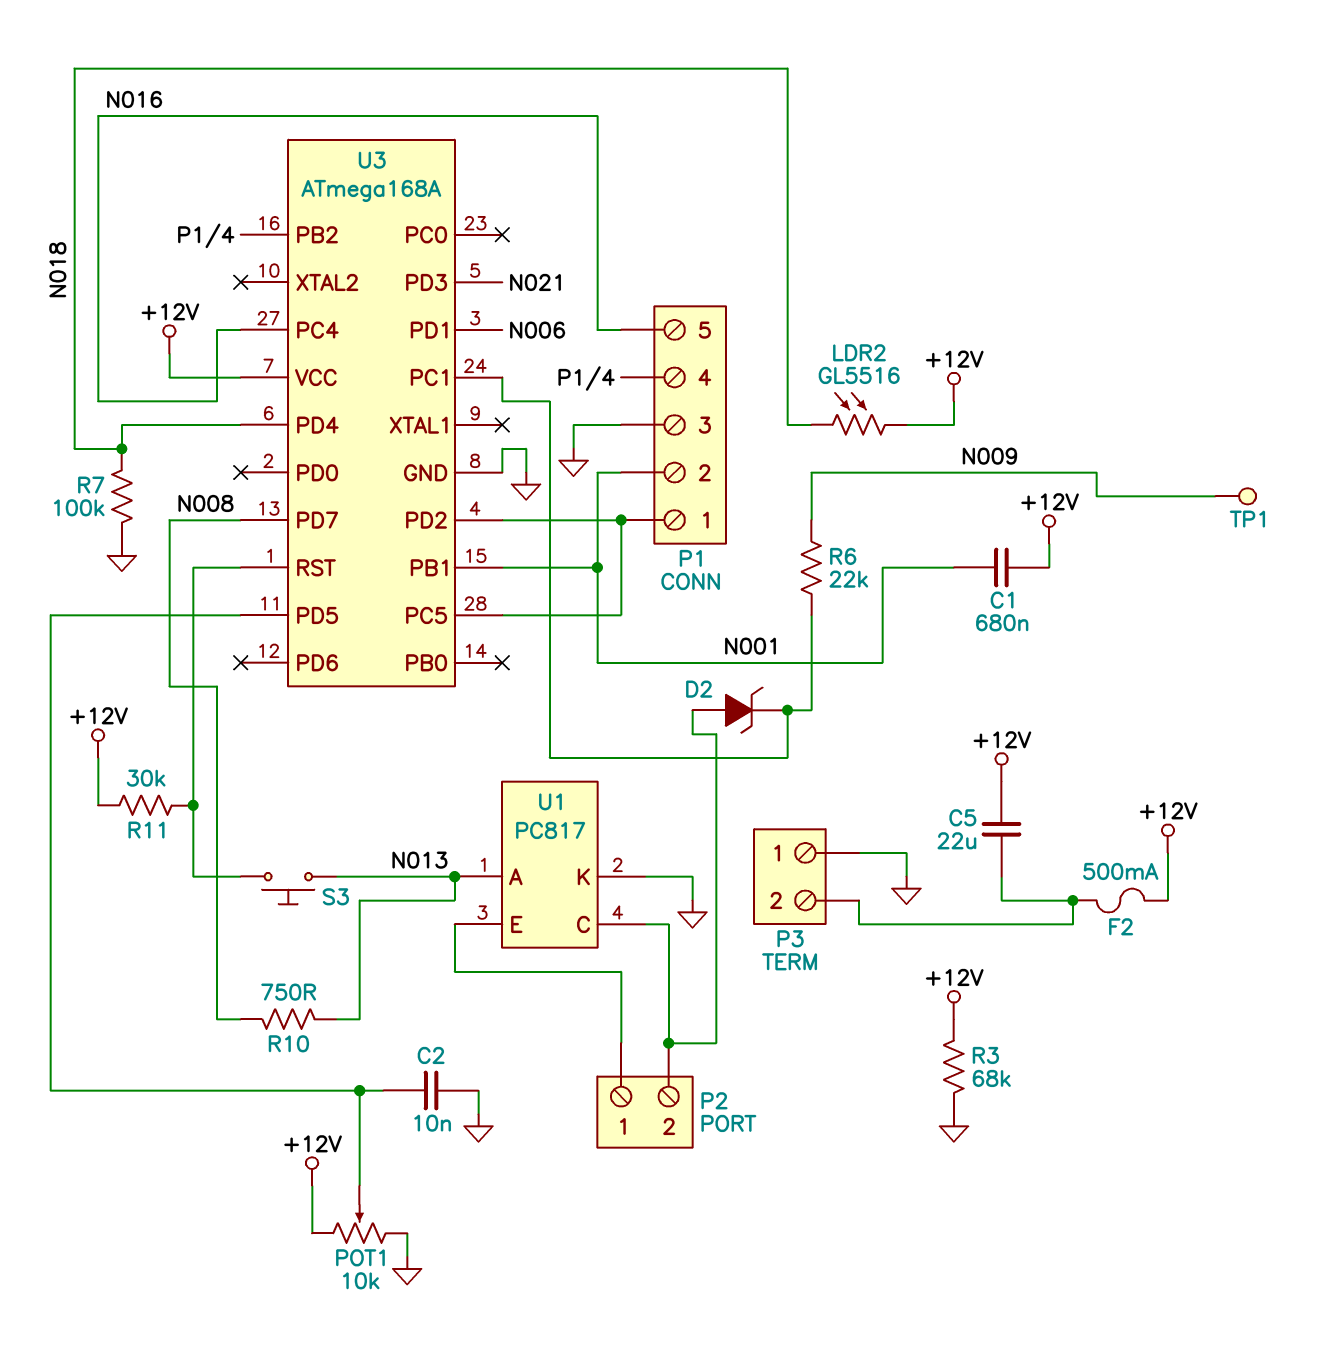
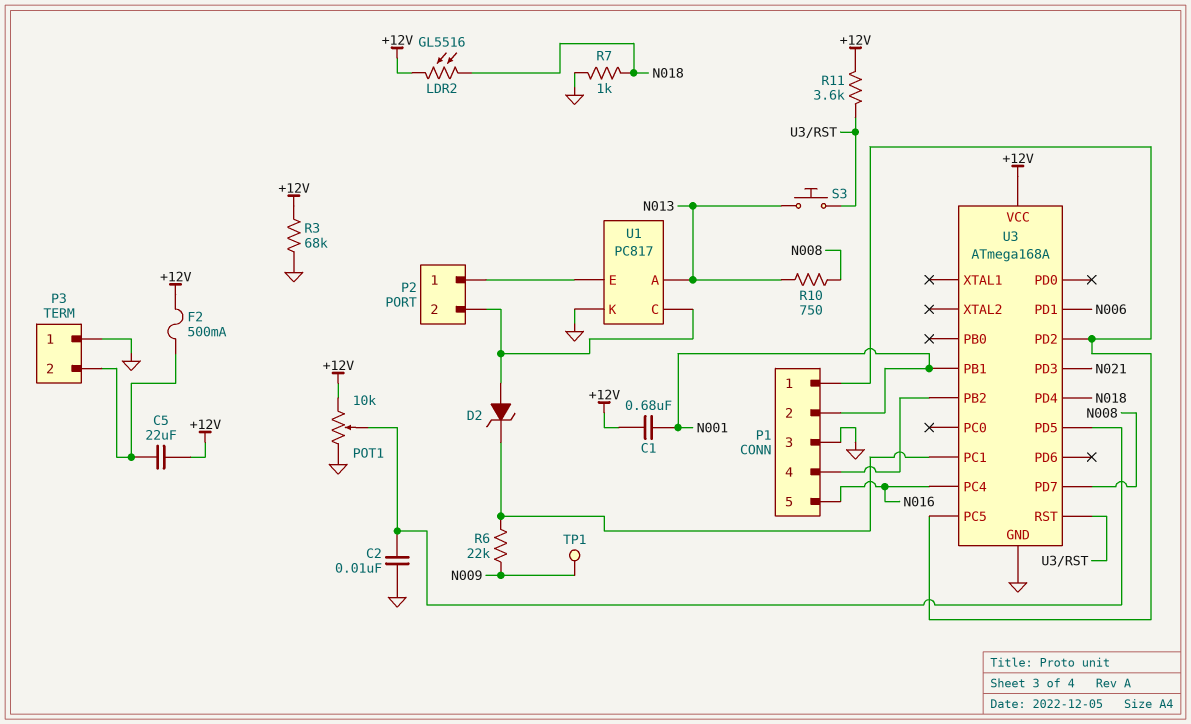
R7: 100k (GND, N018) -> 1k (GND, N018)
R11: 30k (+12V, U3/RST) -> 3.6k (+12V, U3/RST)

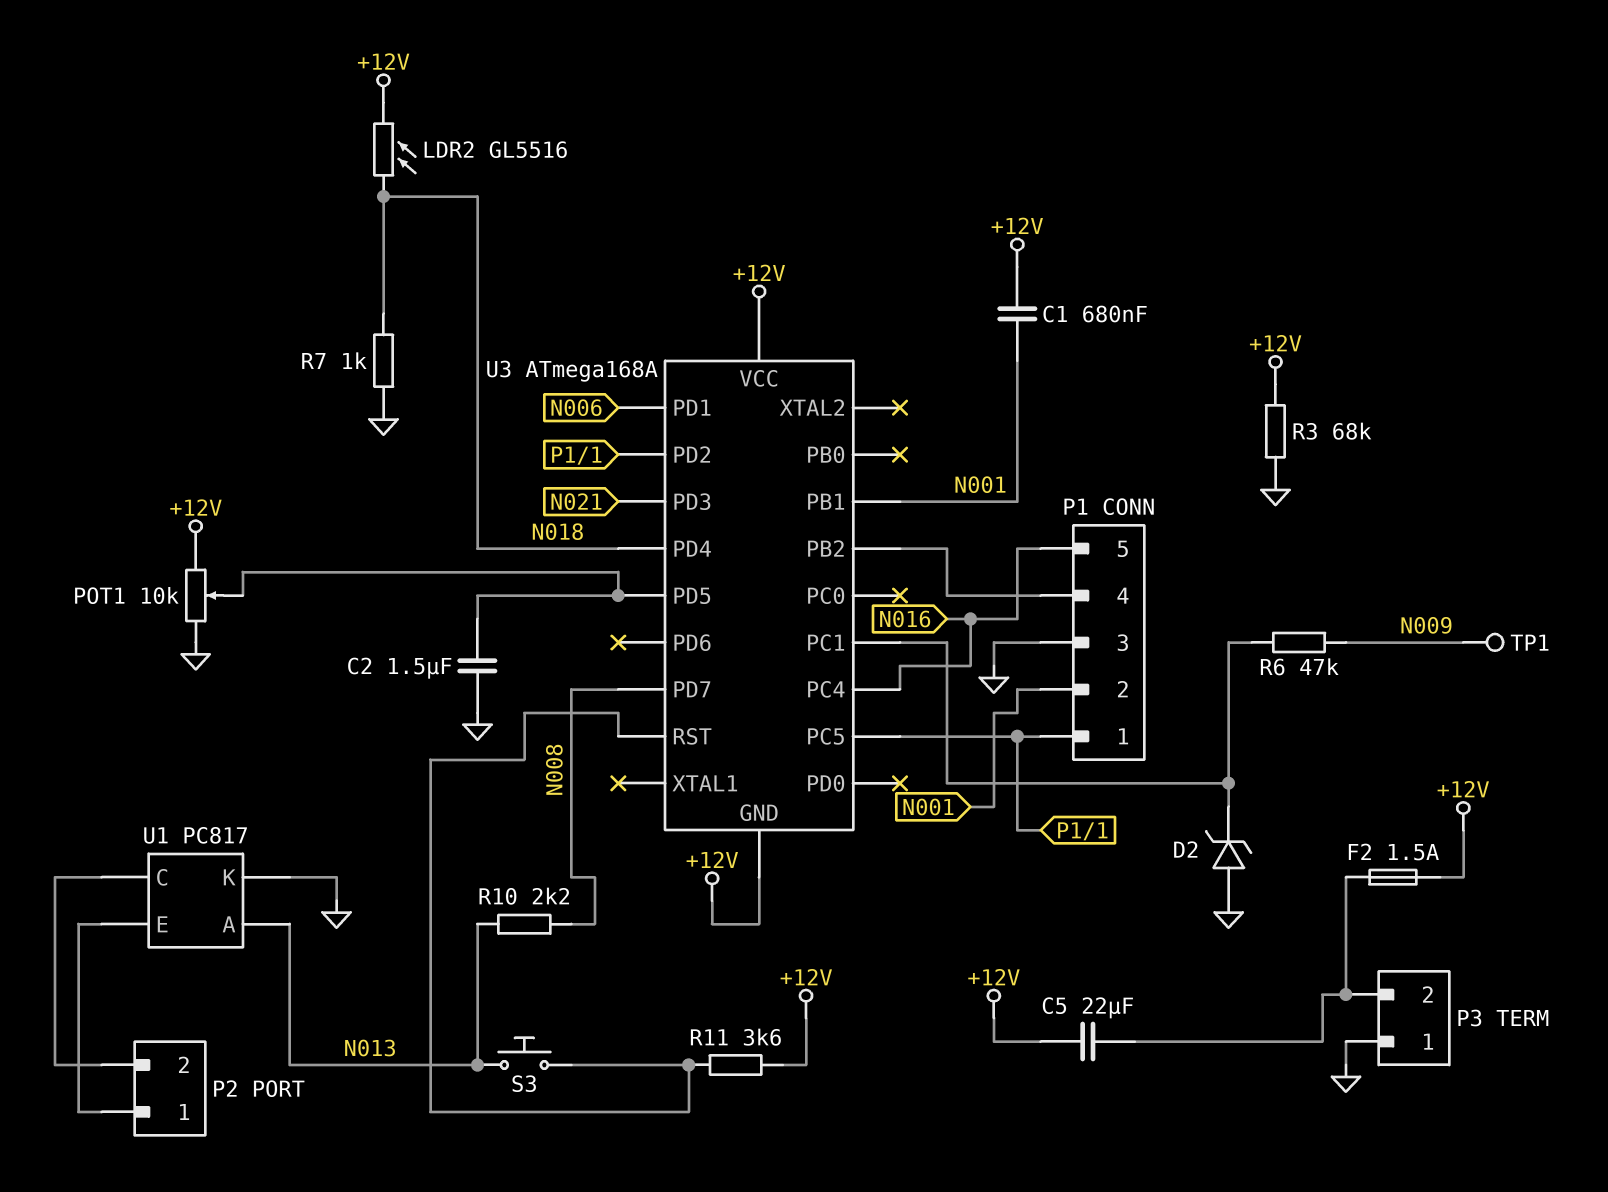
C2: 10nF (GND, U3/PD5) -> 1.5uF (GND, U3/PD5)
D2: zener (A P2/2, K U3/PC1) -> zener (A GND, K U3/PC1)
F2: 500mA (+12V, P3/2) -> 1.5A (+12V, P3/2)
R6: 22k (N009, U3/PC1) -> 47k (N009, U3/PC1)
R10: 750 (N008, N013) -> 2.2k (N008, N013)
U3 pin GND: GND -> +12V

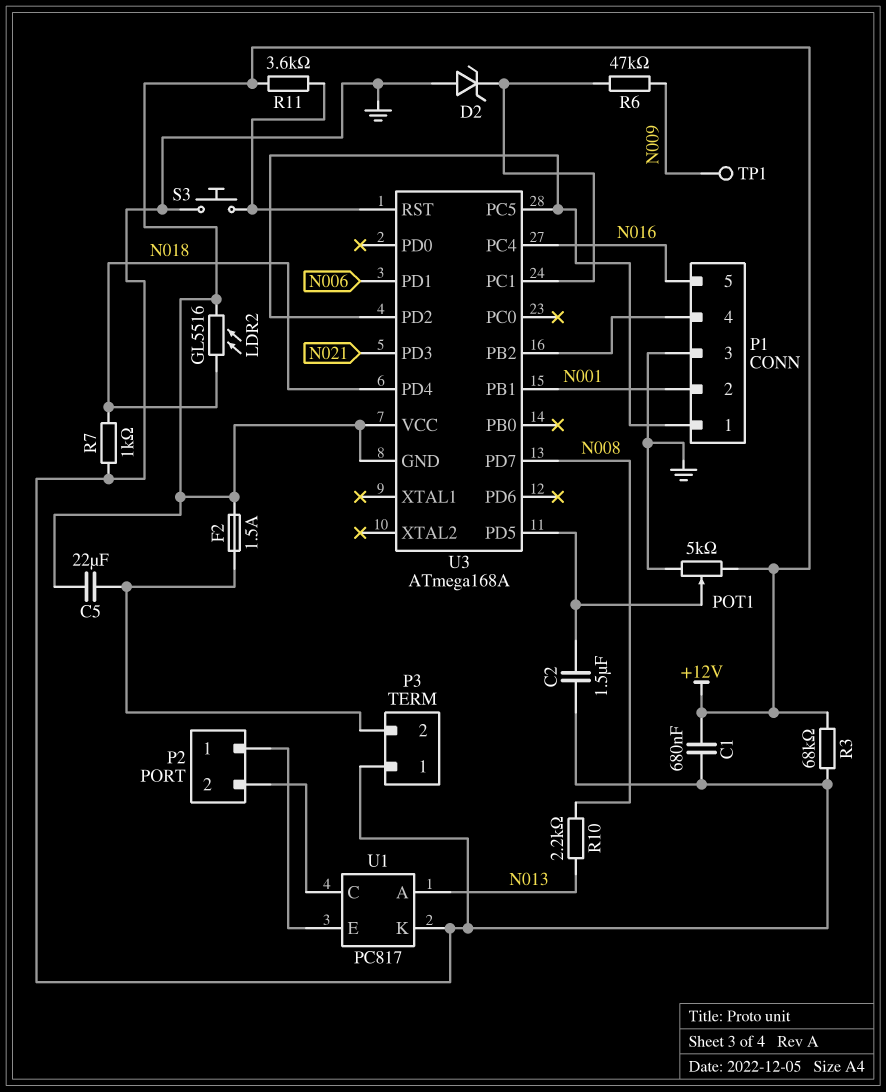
C1: 680nF (+12V, N001) -> 680nF (+12V, GND)
POT1: 10k (+12V, GND, wiper U3/PD5) -> 5k (+12V, GND, wiper U3/PD5)
S3: button (N013, U3/RST) -> button (GND, U3/RST)

